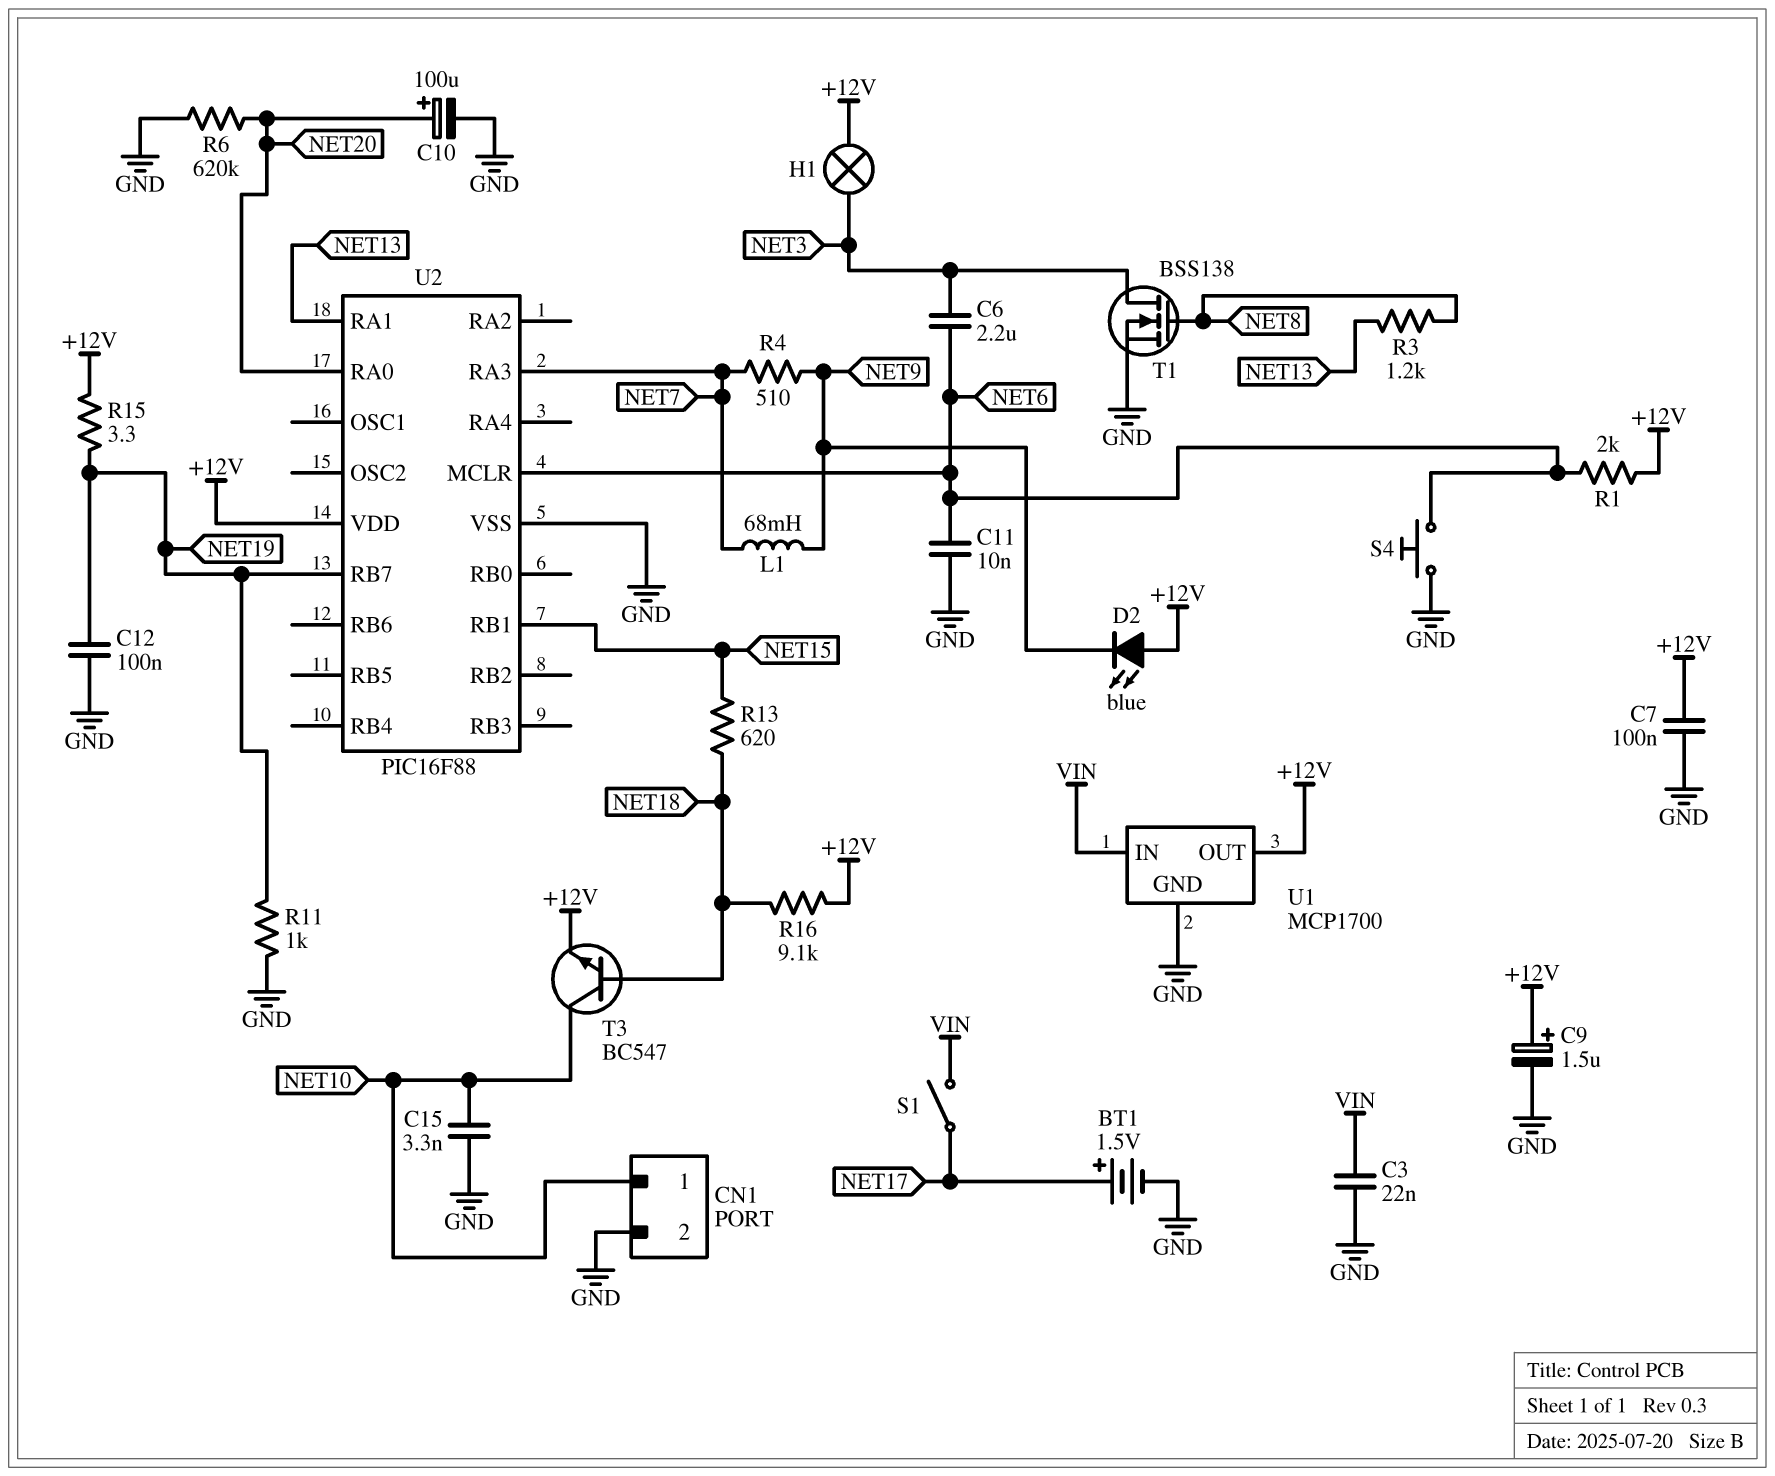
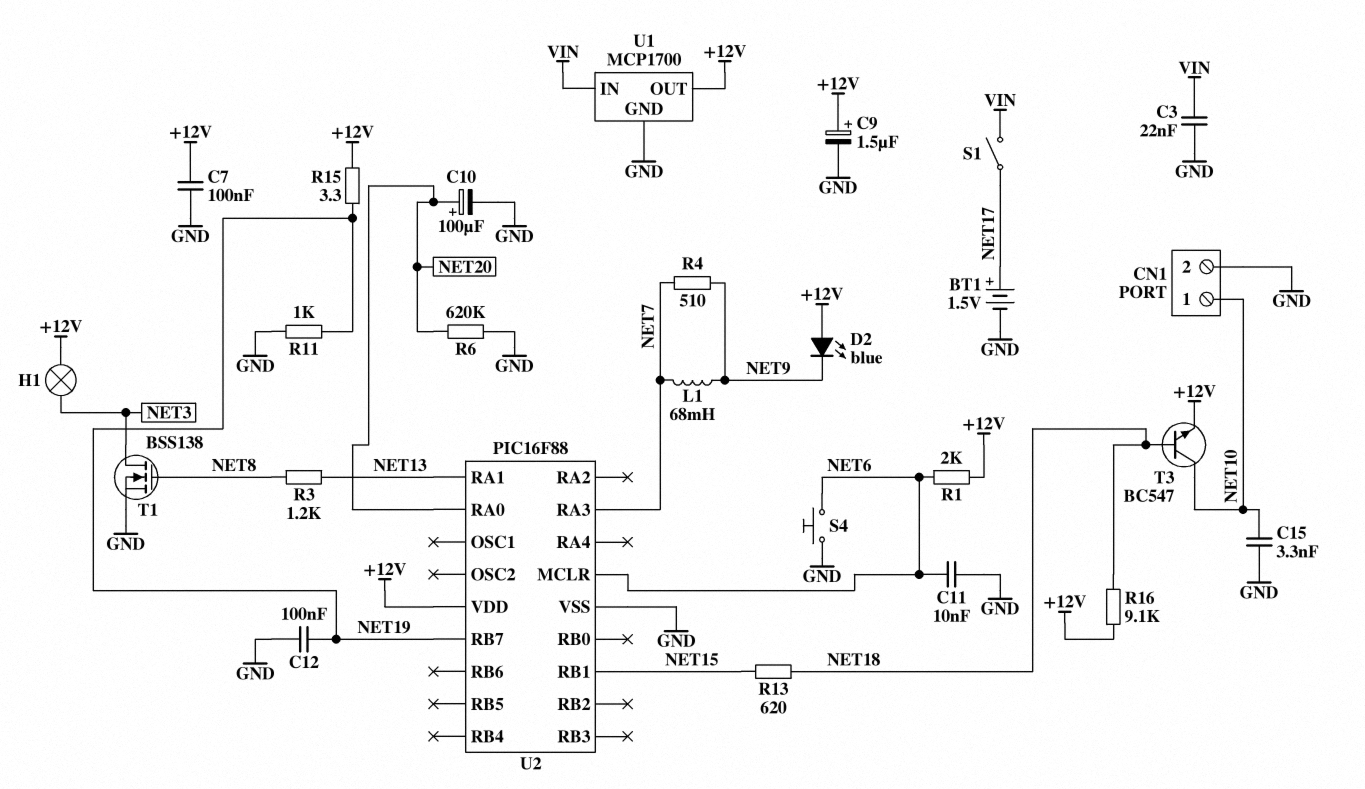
C6: 2.2uF (NET3, NET6) -> none

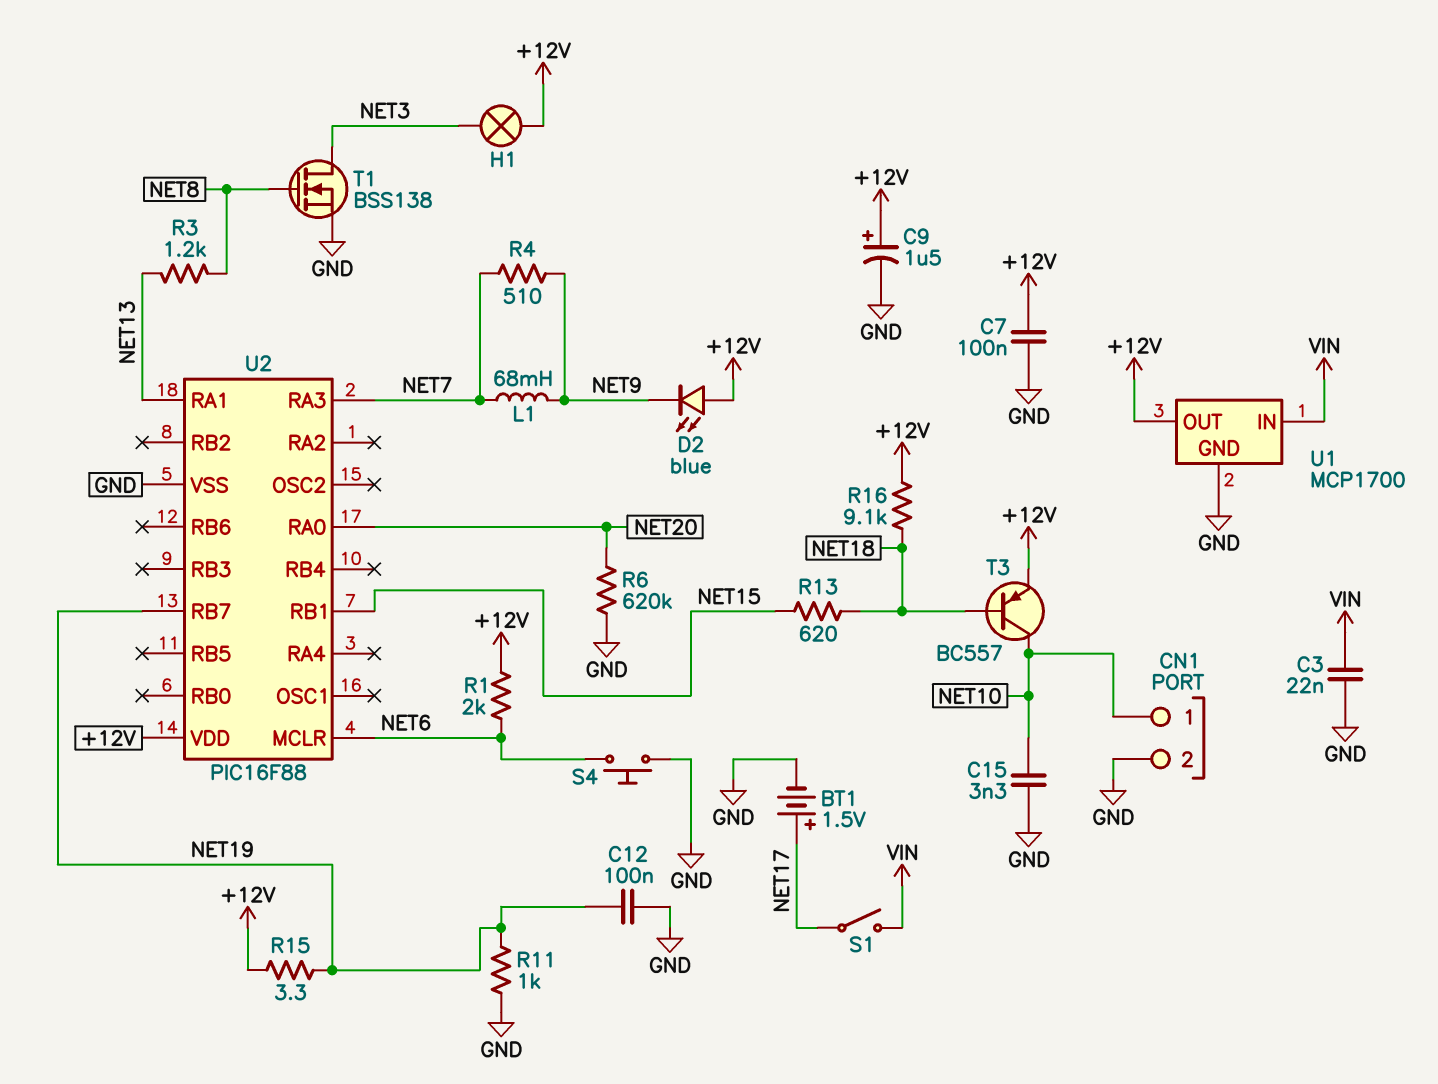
C10: 100uF (plus NET20, minus GND) -> none
C11: 10nF (GND, NET6) -> none
T3: NPN BC547 (B NET18, C NET10, E +12V) -> PNP BC557 (B NET18, C NET10, E +12V)

